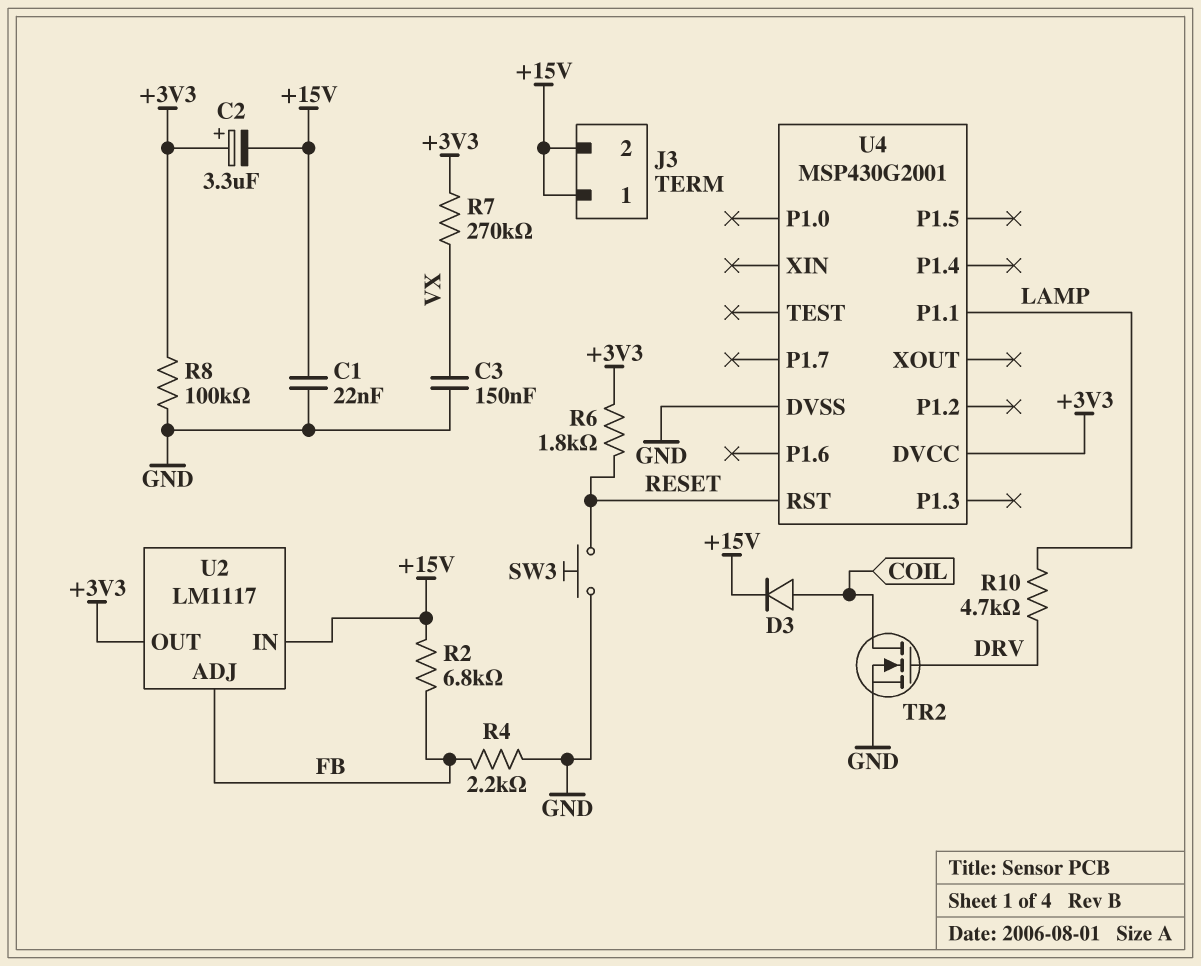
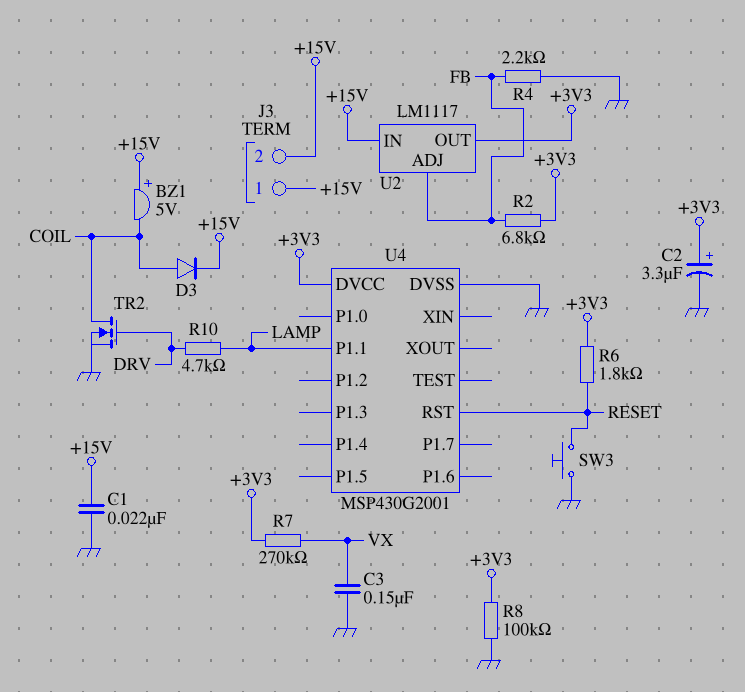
BZ1: none -> buzzer 5V (plus +15V, minus COIL)
C2: 3.3uF (plus +3V3, minus +15V) -> 3.3uF (plus +3V3, minus GND)
R2: 6.8k (+15V, FB) -> 6.8k (+3V3, FB)

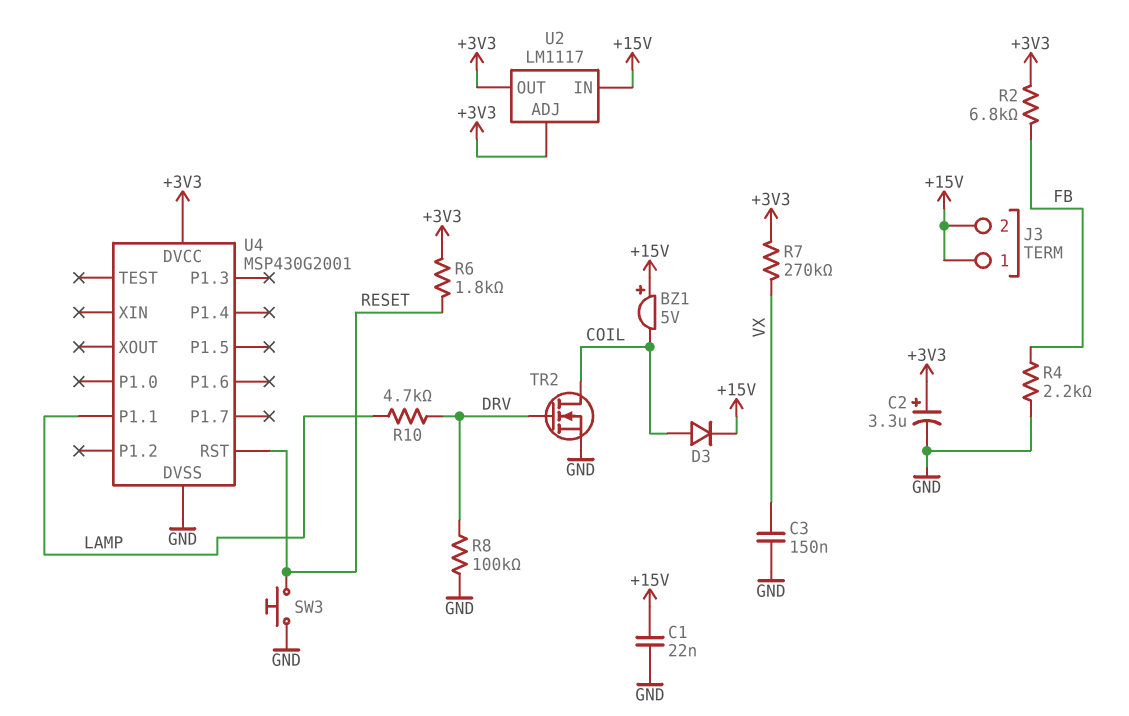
R8: 100k (+3V3, GND) -> 100k (DRV, GND)
U2 pin ADJ: FB -> +3V3

